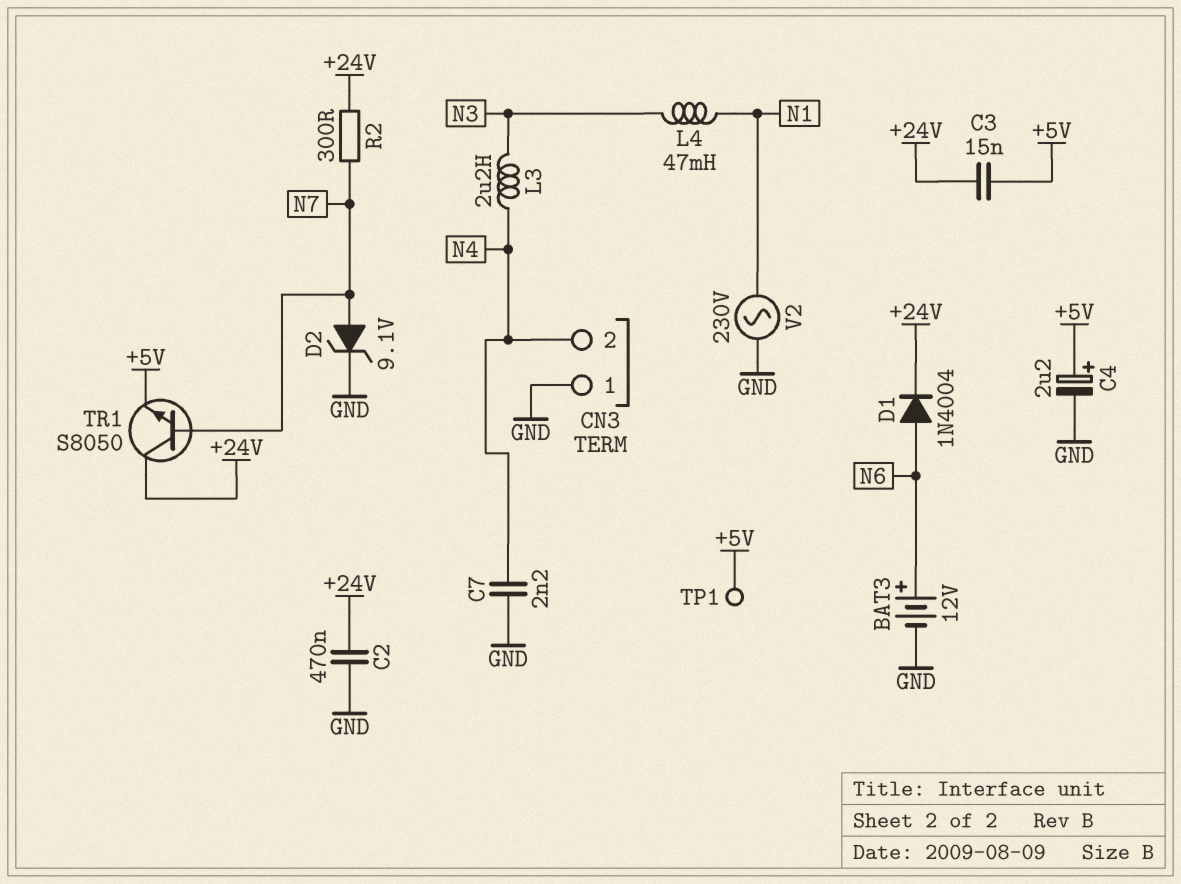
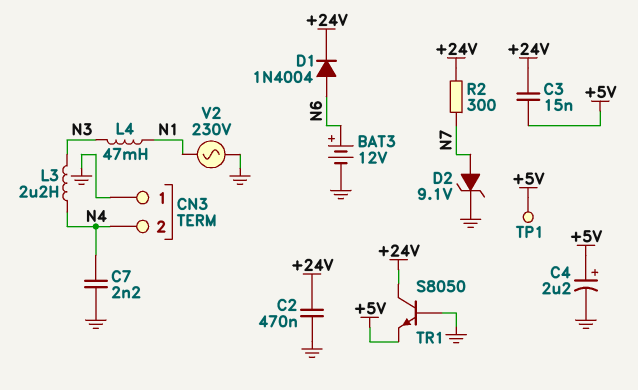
TR1: NPN S8050 (B N7, C +24V, E +5V) -> NPN S8050 (B GND, C +24V, E +5V)

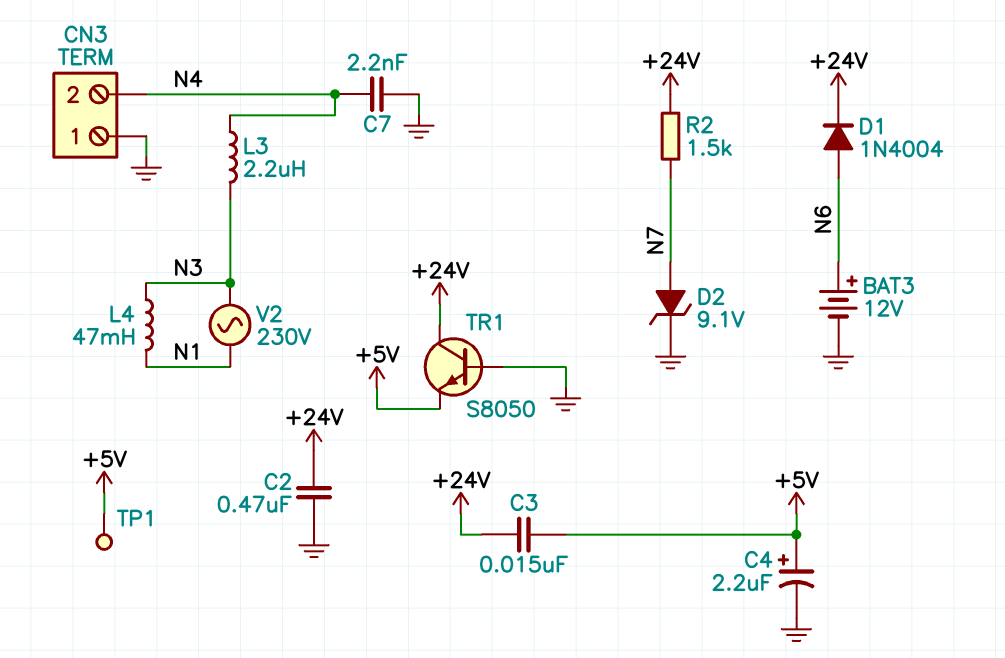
R2: 300 (+24V, N7) -> 1.5k (+24V, N7)
V2: AC 230V (GND, N1) -> AC 230V (N1, N3)

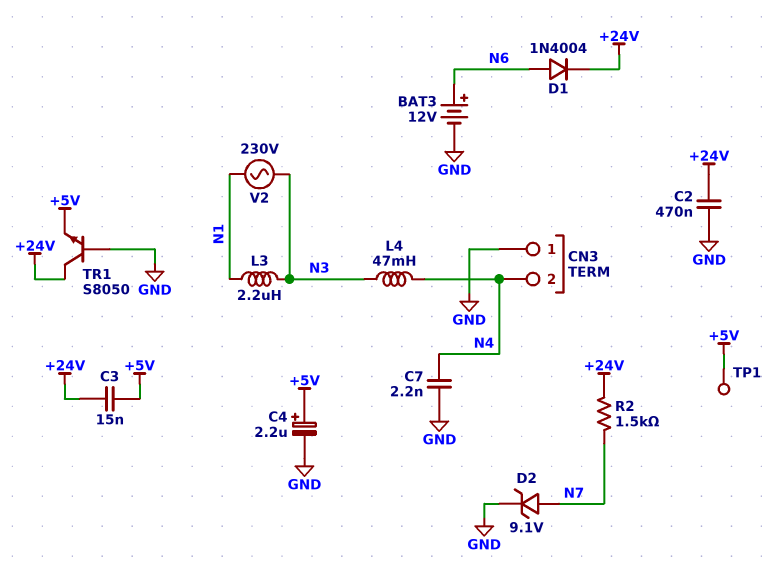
L3: 2.2uH (N3, N4) -> 2.2uH (N1, N3)
L4: 47mH (N1, N3) -> 47mH (N3, N4)

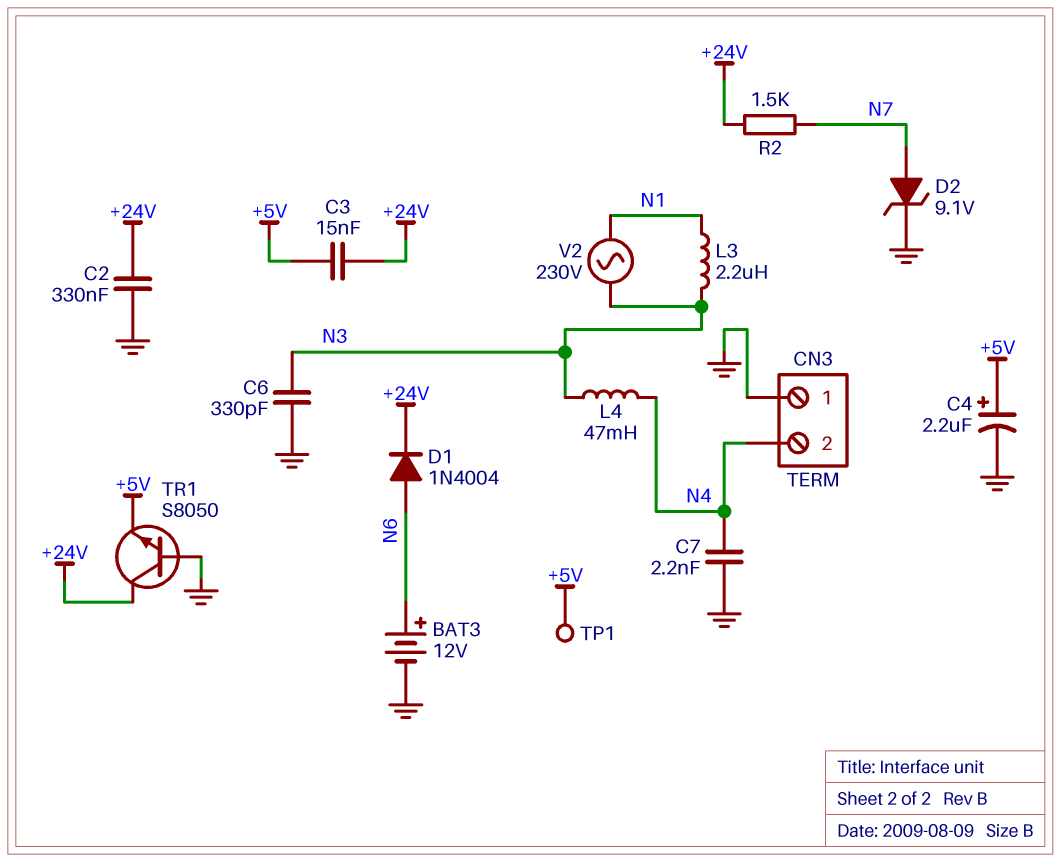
C2: 470nF (+24V, GND) -> 330nF (+24V, GND)
C6: none -> 330pF (GND, N3)

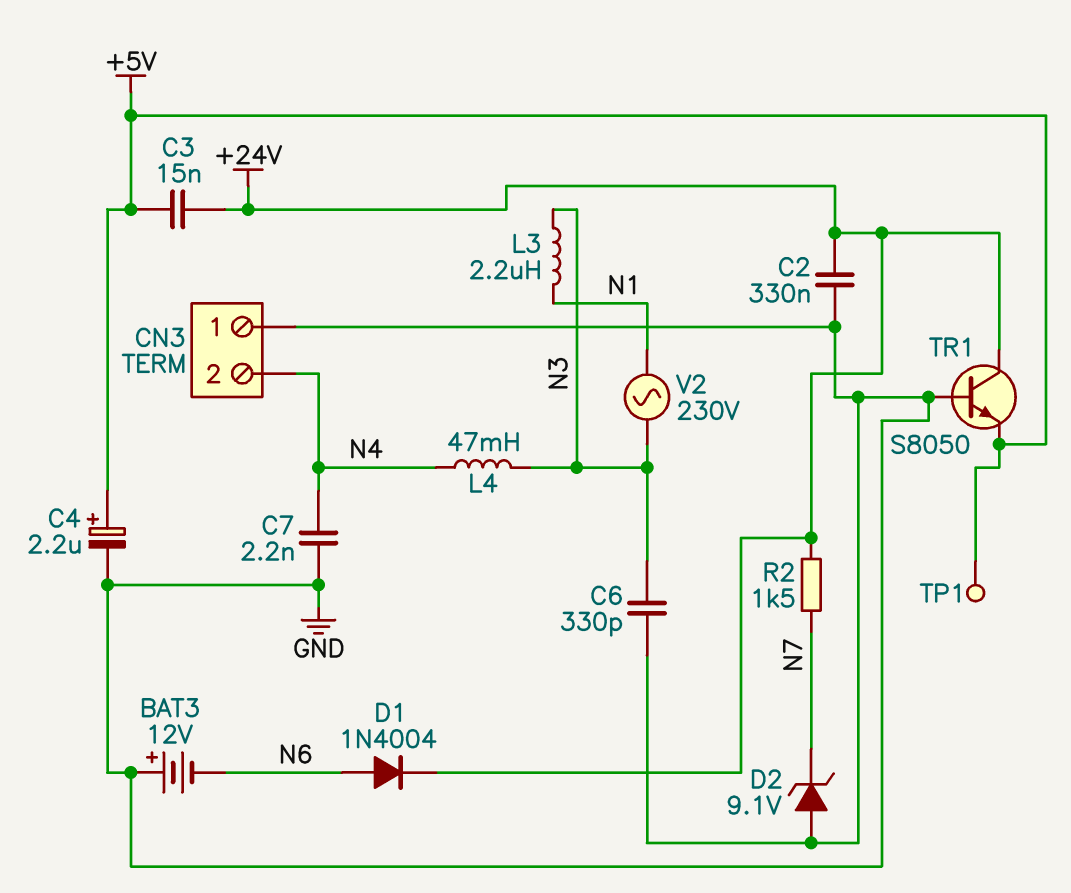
BAT3: 12V (plus N6, minus GND) -> 12V (plus GND, minus N6)
D2: zener 9.1V (A N7, K GND) -> zener 9.1V (A GND, K N7)

